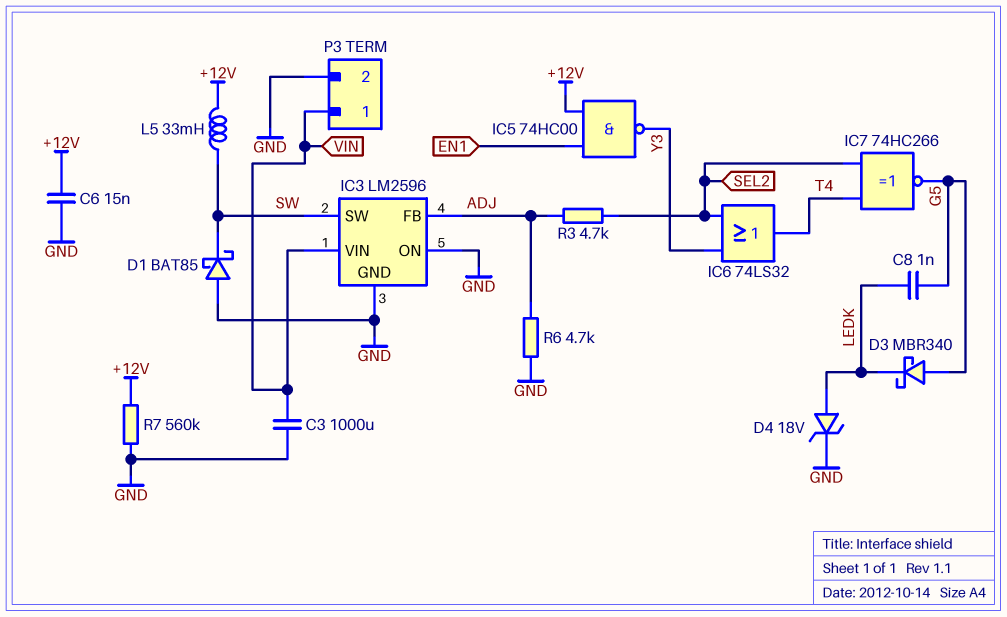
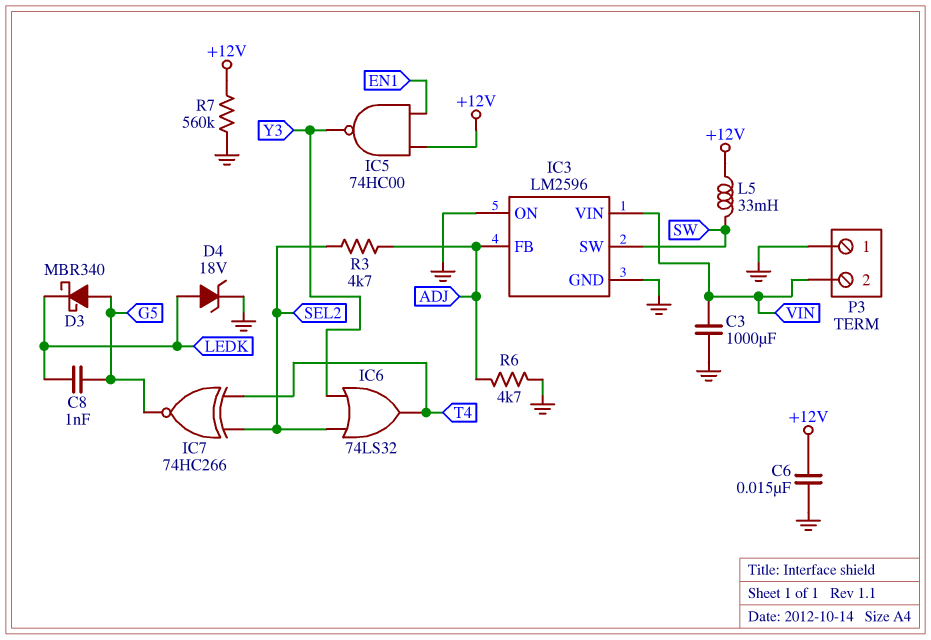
D1: schottky BAT85 (A GND, K SW) -> none
P3 pin 1: VIN -> GND
P3 pin 2: GND -> VIN

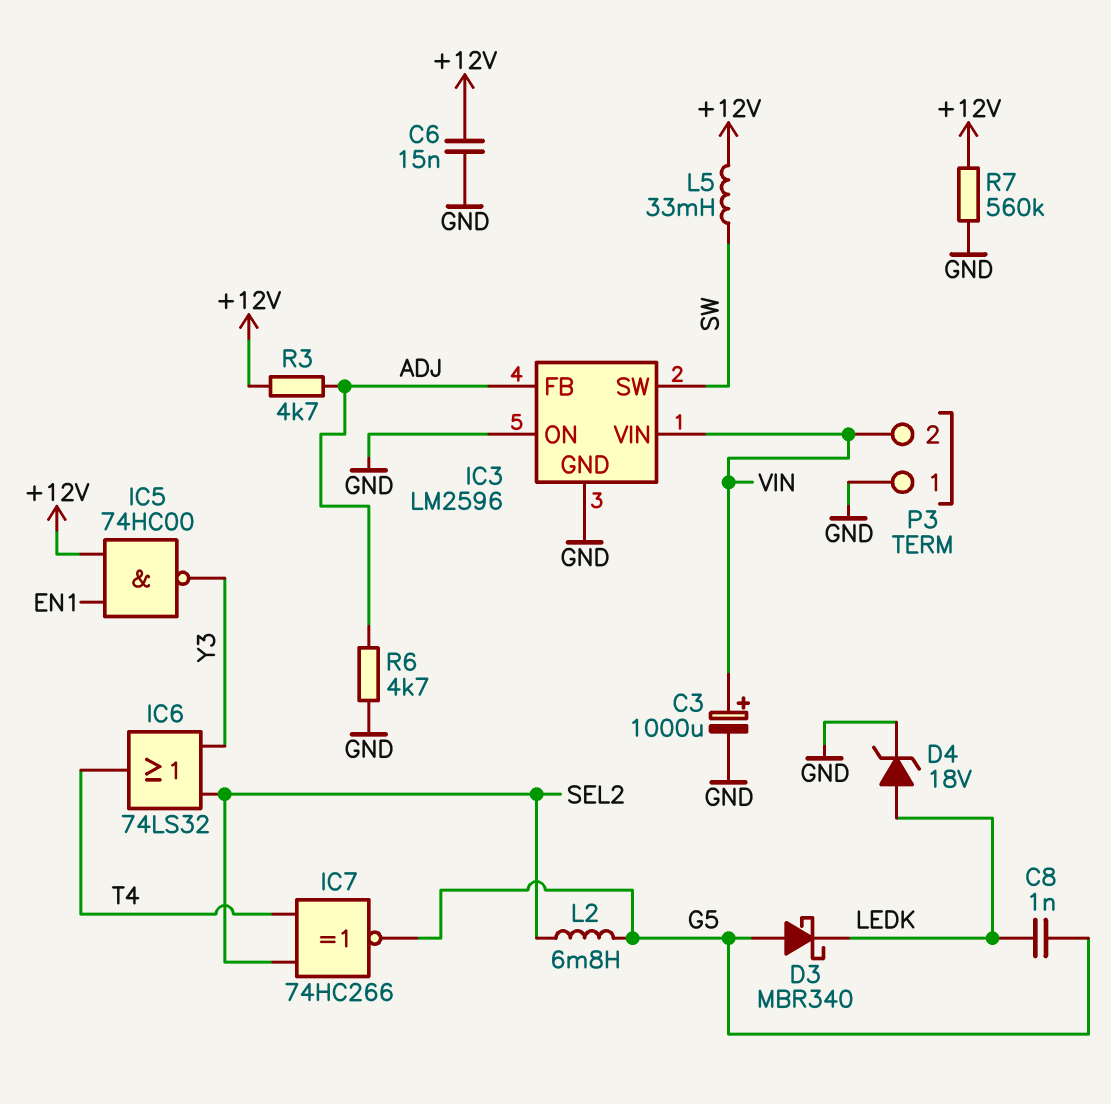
C3: 1000uF (GND, VIN) -> 1000uF (plus VIN, minus GND)
L2: none -> 6.8mH (G5, SEL2)
R3: 4.7k (ADJ, SEL2) -> 4.7k (+12V, ADJ)

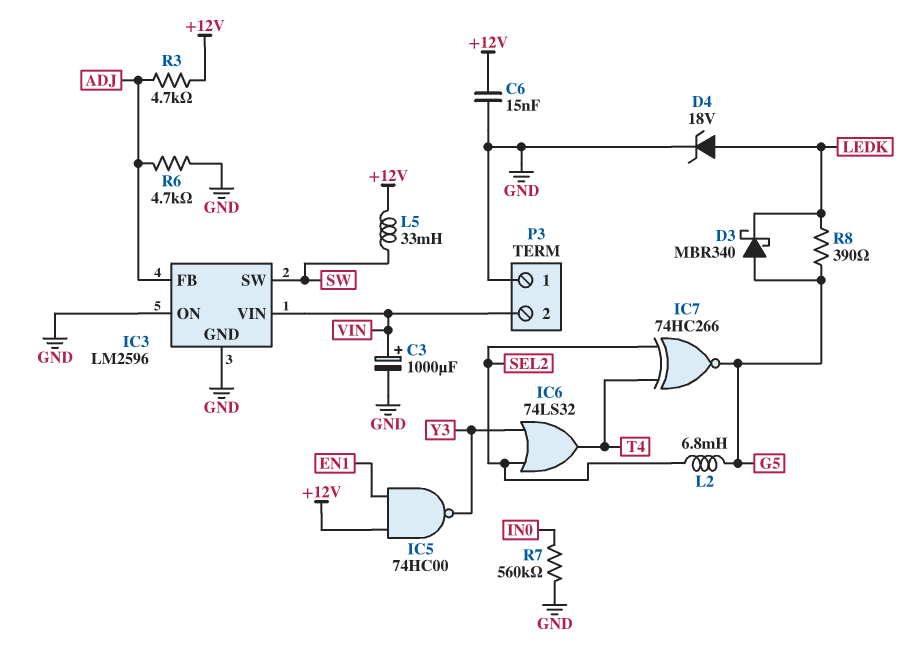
C8: 1nF (G5, LEDK) -> none
R7: 560k (+12V, GND) -> 560k (GND, IN0)
R8: none -> 390 (G5, LEDK)

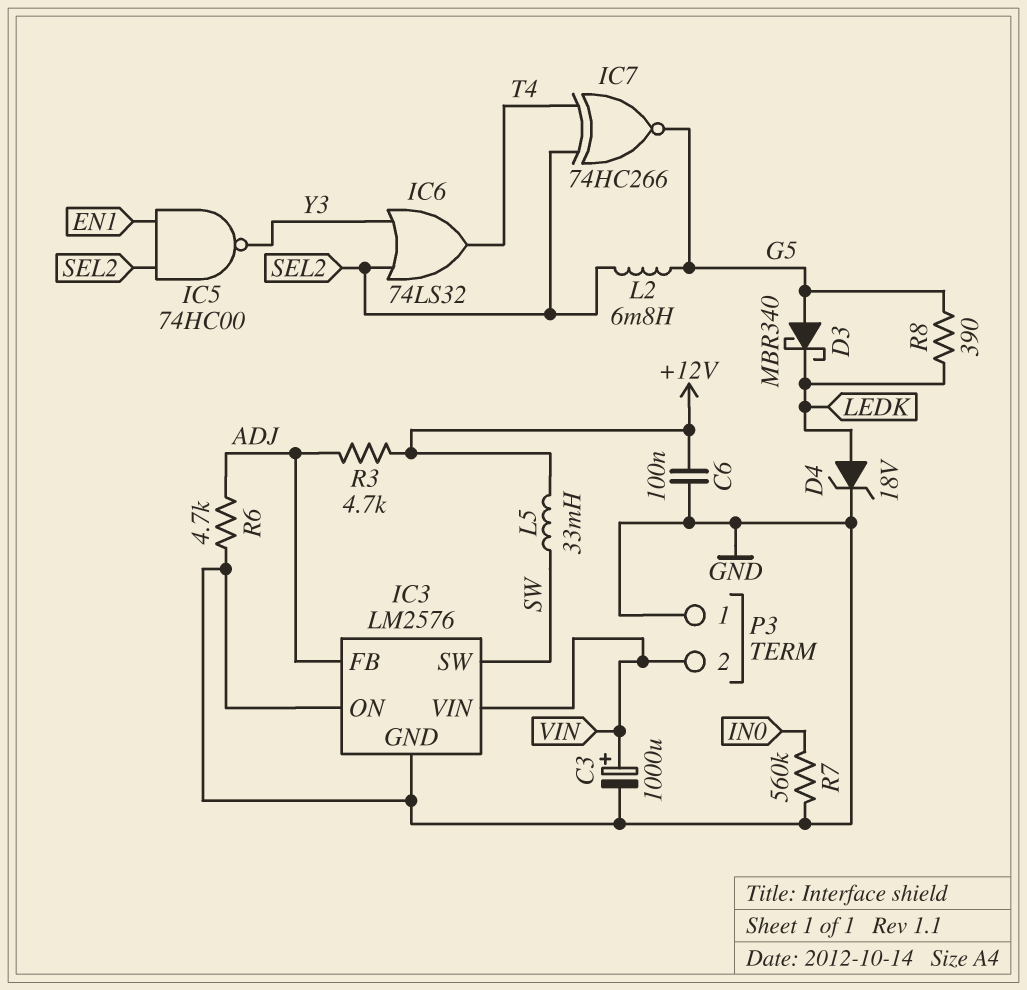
C6: 15nF (+12V, GND) -> 100nF (+12V, GND)
IC3: LM2596 -> LM2576
IC5: NAND 74HC00 (in +12V, in EN1, out Y3) -> NAND 74HC00 (in EN1, in SEL2, out Y3)

